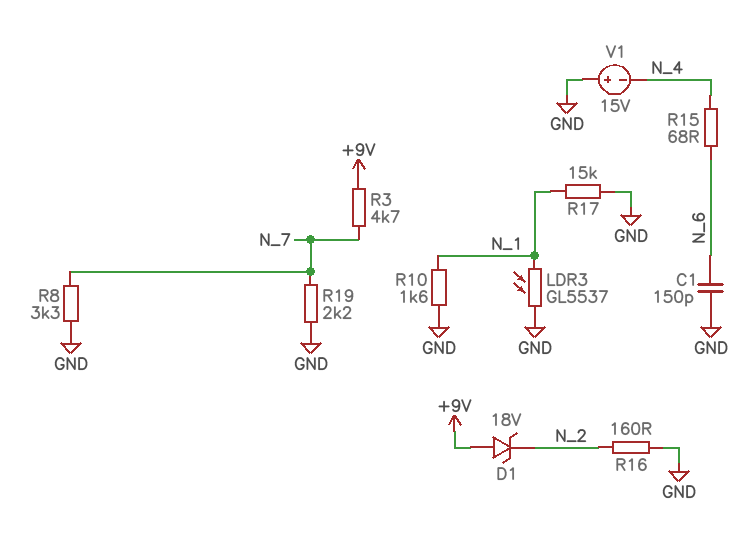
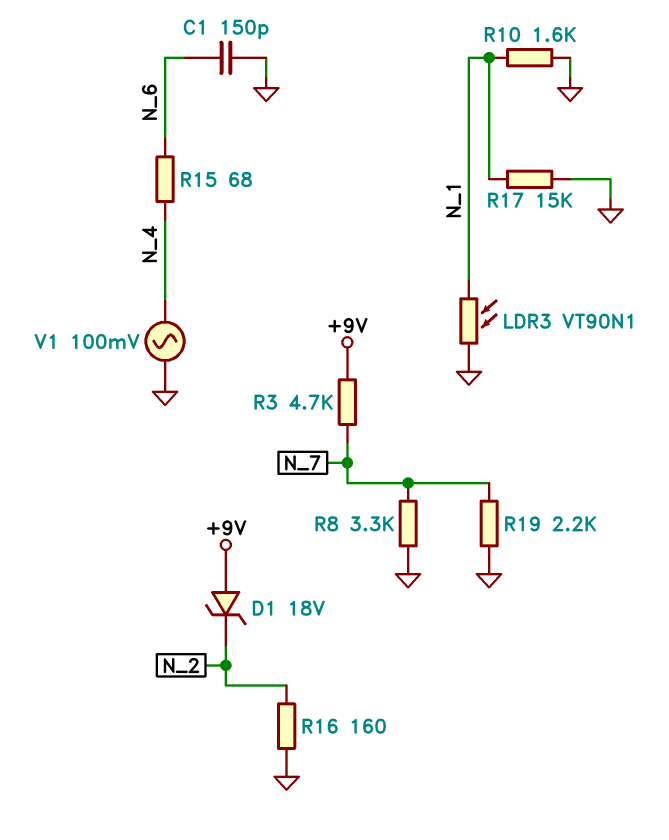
LDR3: GL5537 (GND, N_1) -> VT90N1 (GND, N_1)
V1: 15V (plus GND, minus N_4) -> AC 100mV (GND, N_4)

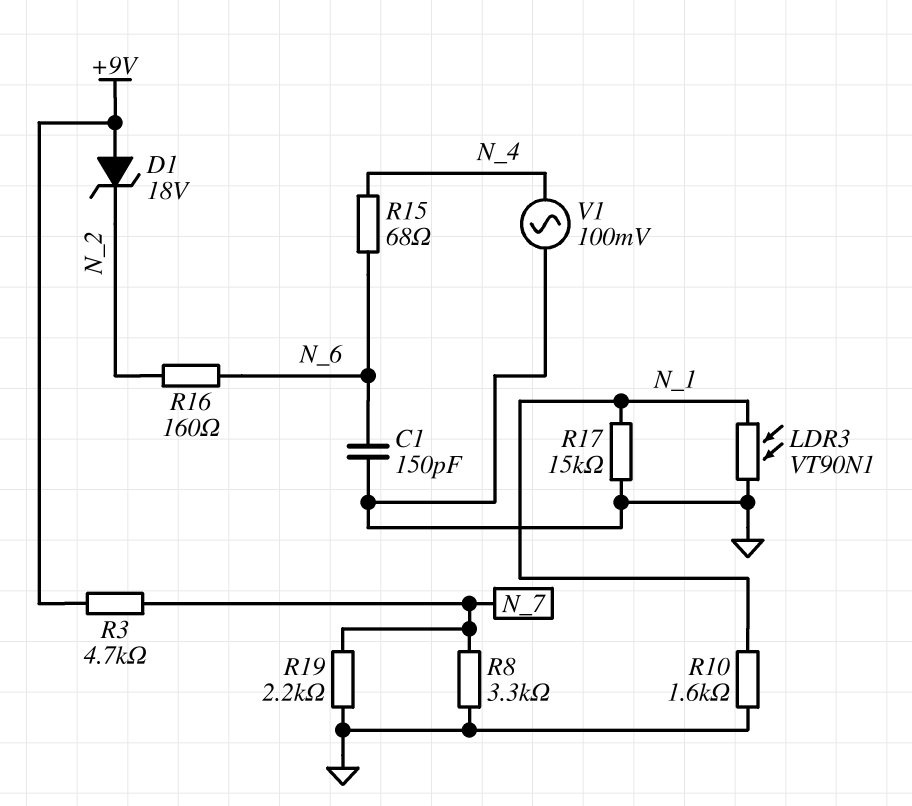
R16: 160 (GND, N_2) -> 160 (N_2, N_6)

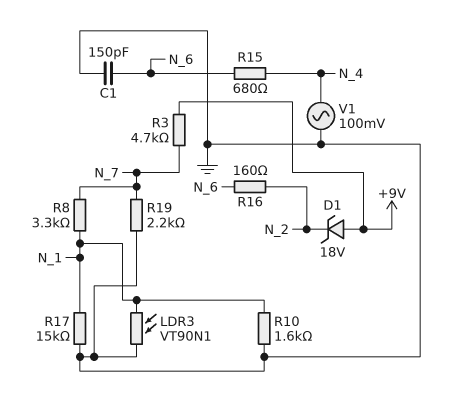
R8: 3.3k (GND, N_7) -> 3.3k (N_1, N_7)
R15: 68 (N_4, N_6) -> 680 (N_4, N_6)

